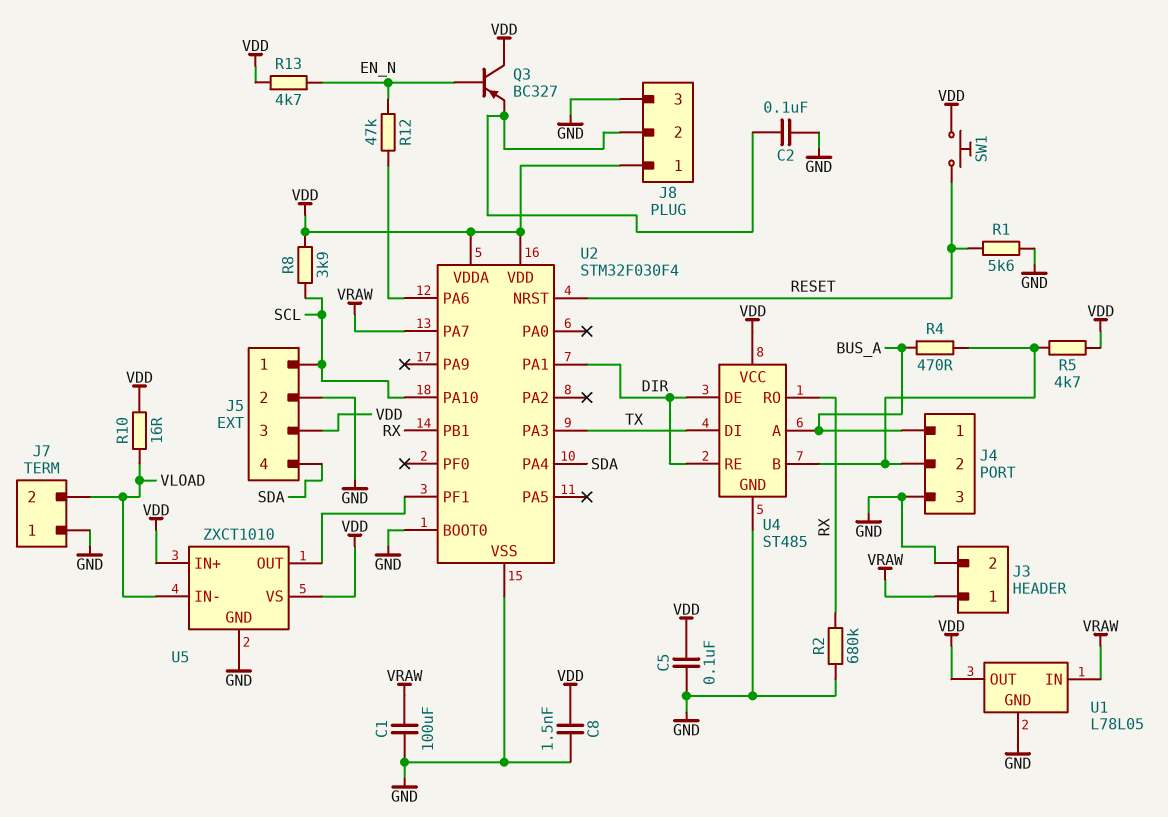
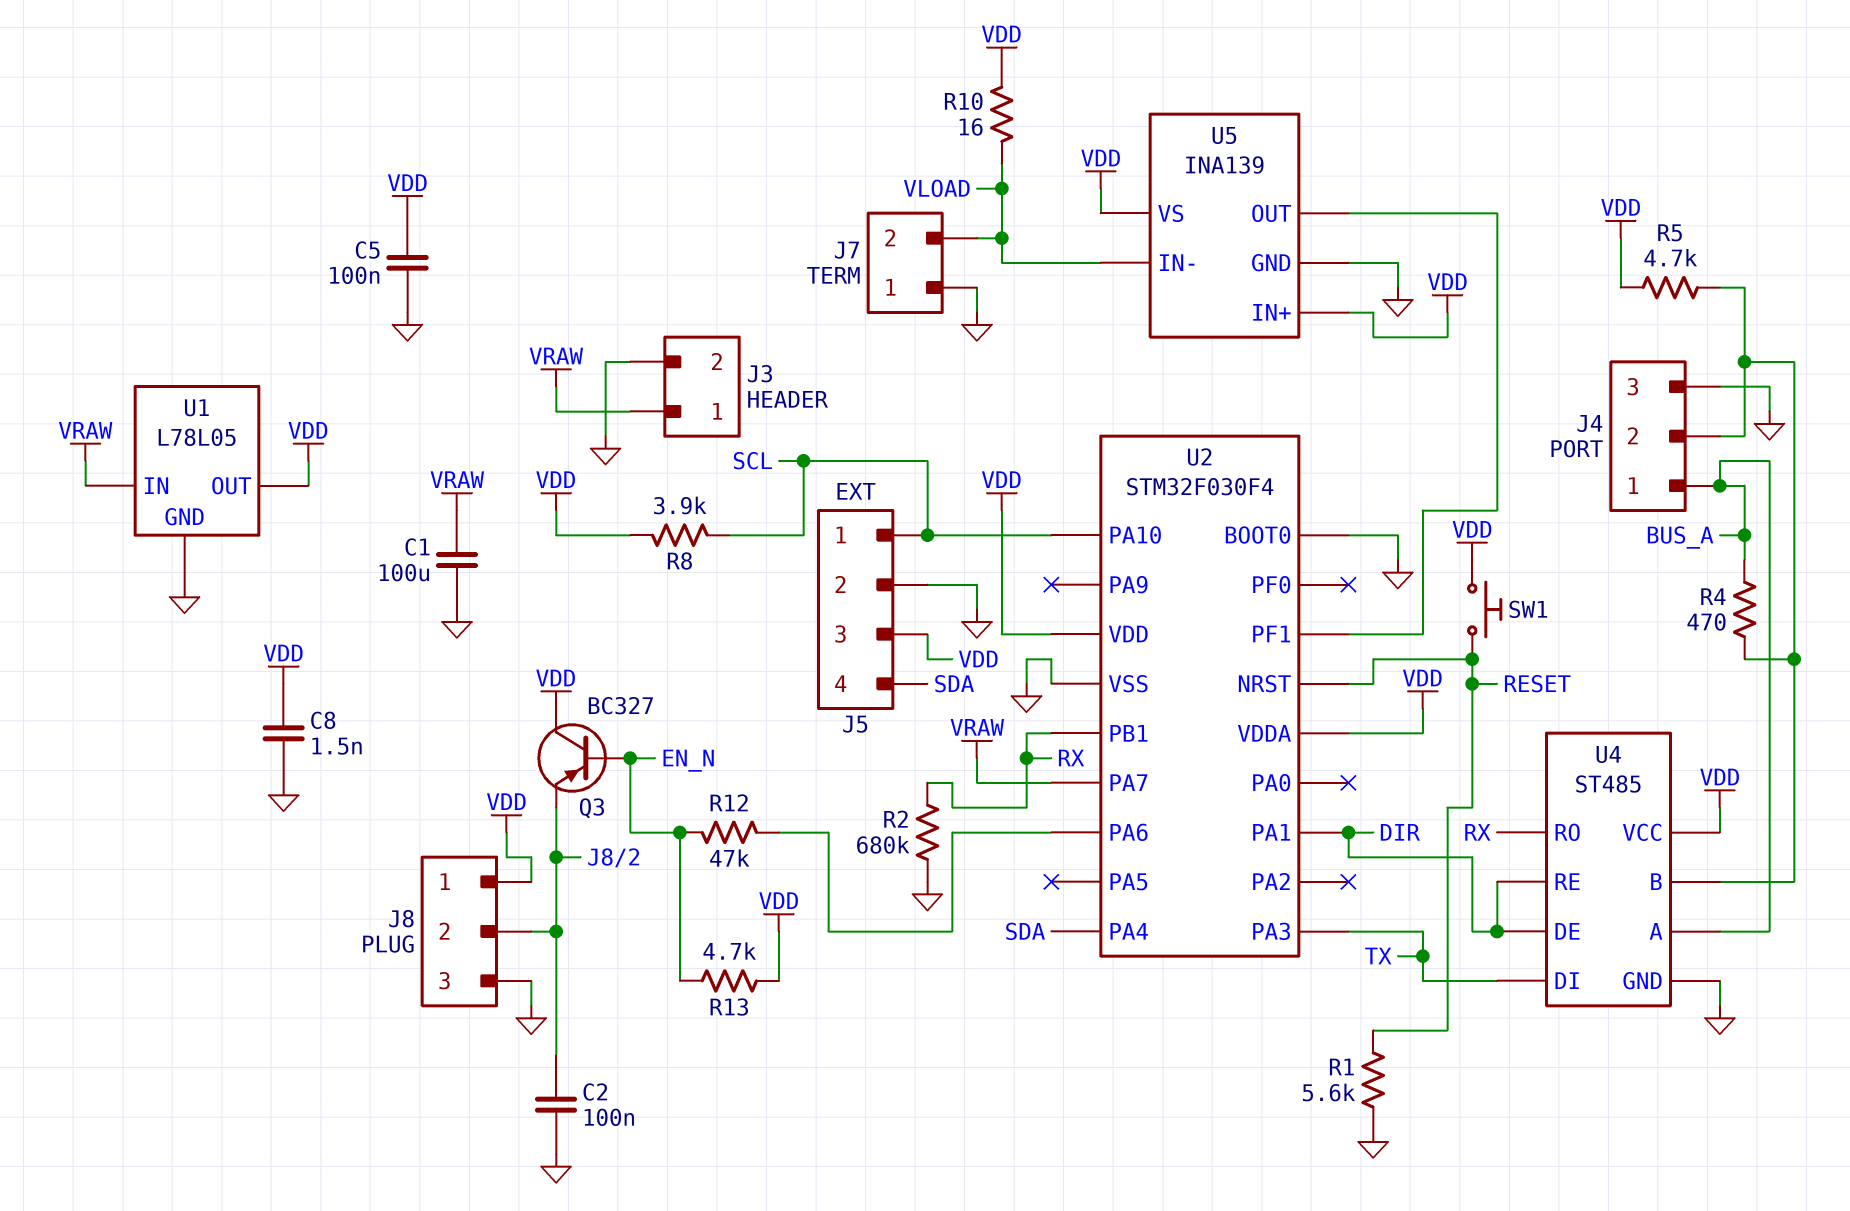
U5: ZXCT1010 -> INA139

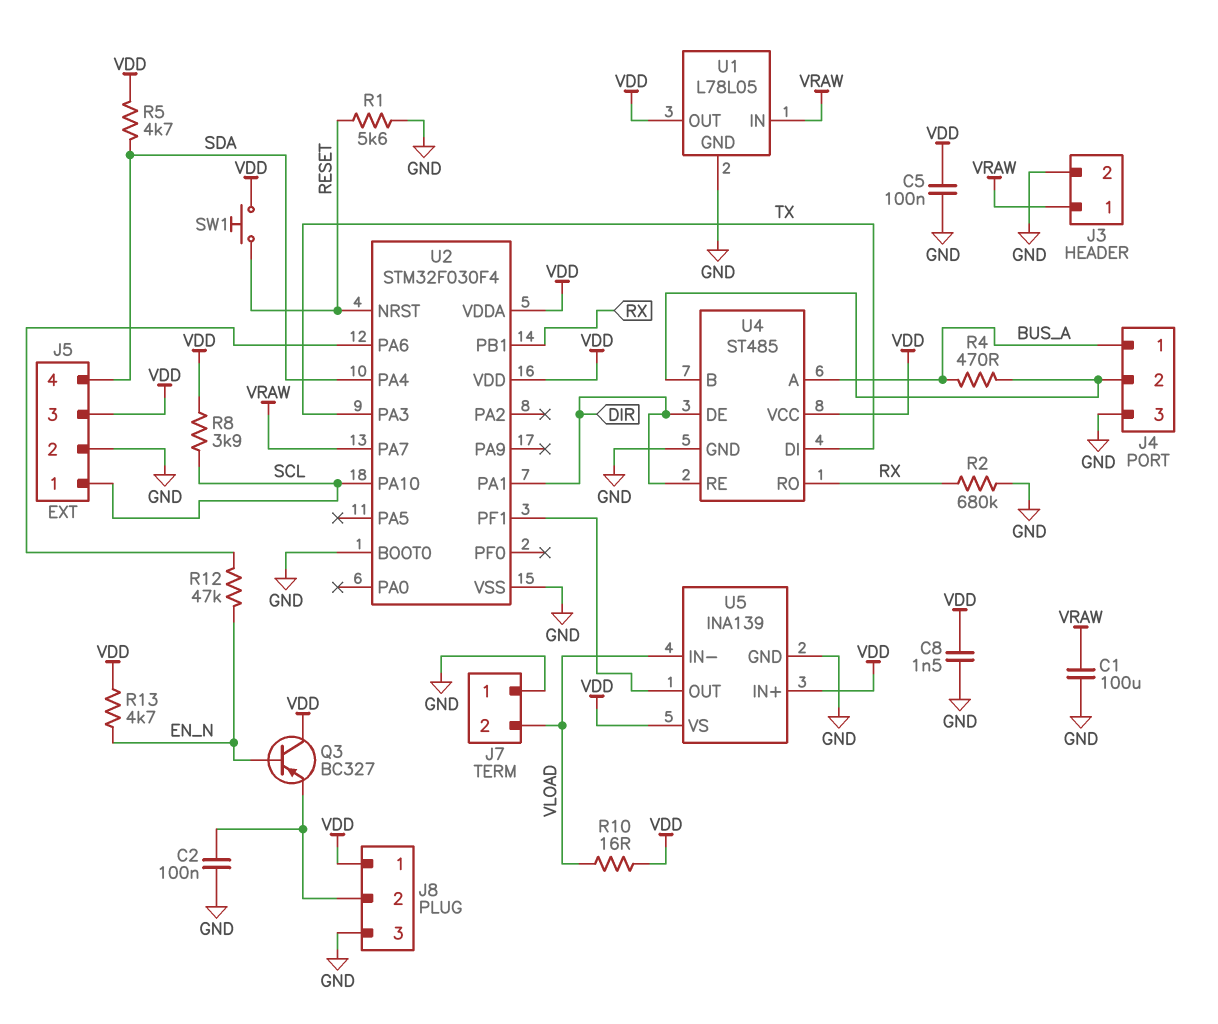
R5: 4.7k (J4/2, VDD) -> 4.7k (SDA, VDD)

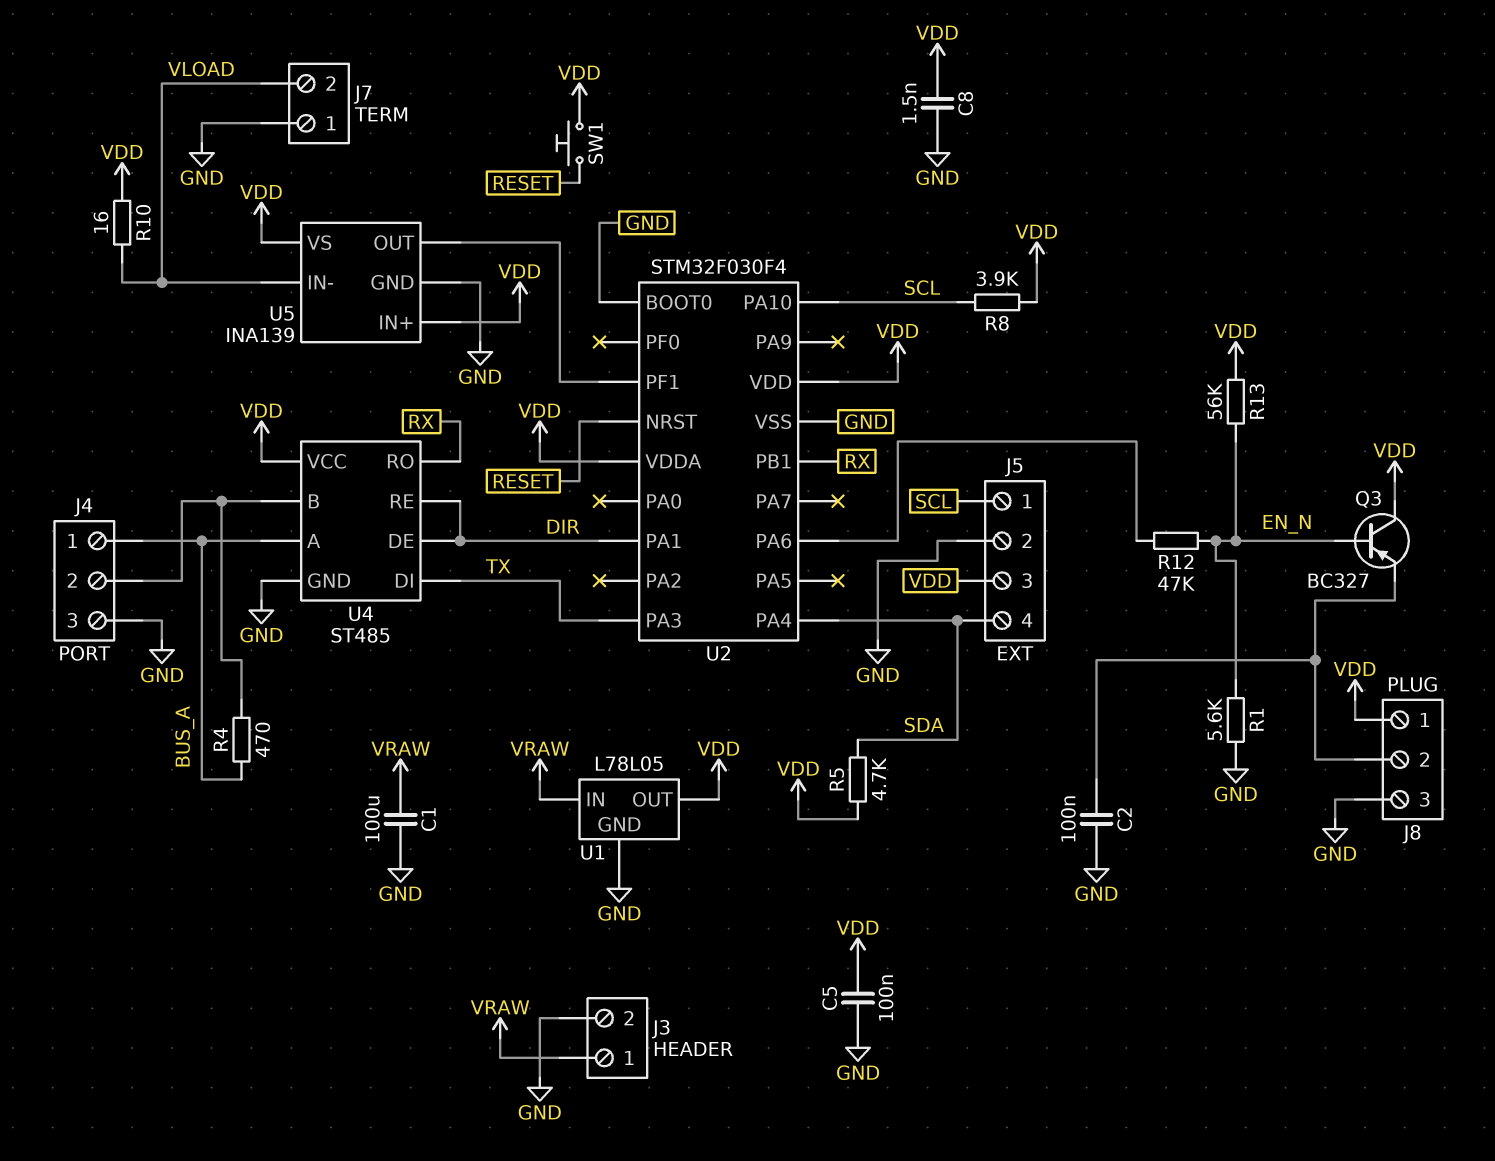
R1: 5.6k (GND, RESET) -> 5.6k (EN_N, GND)
R2: 680k (GND, RX) -> none
R13: 4.7k (EN_N, VDD) -> 56k (EN_N, VDD)
U2 pin PA7: VRAW -> none

